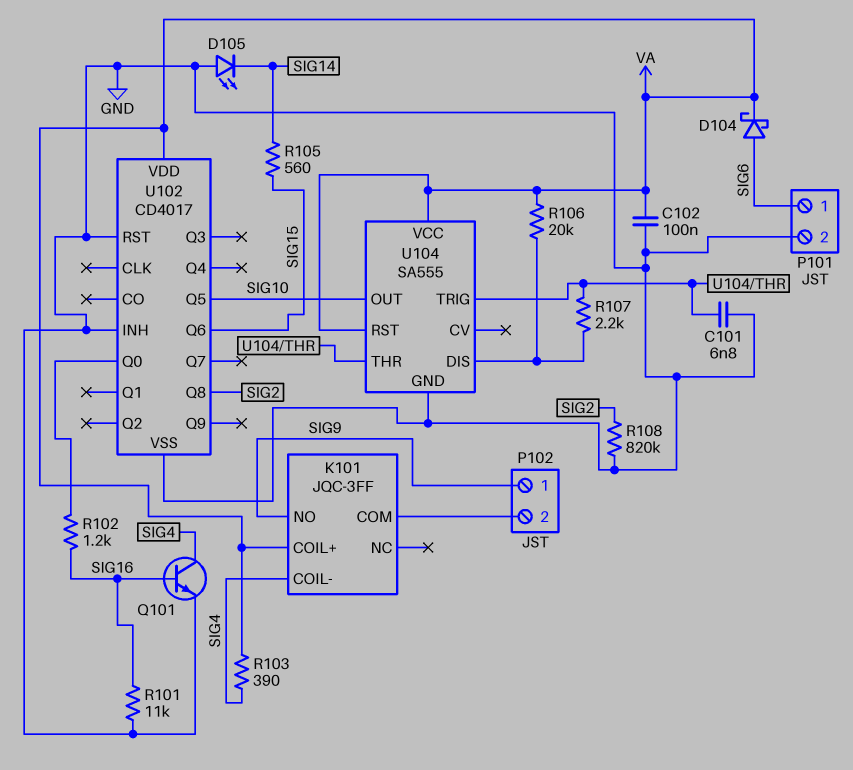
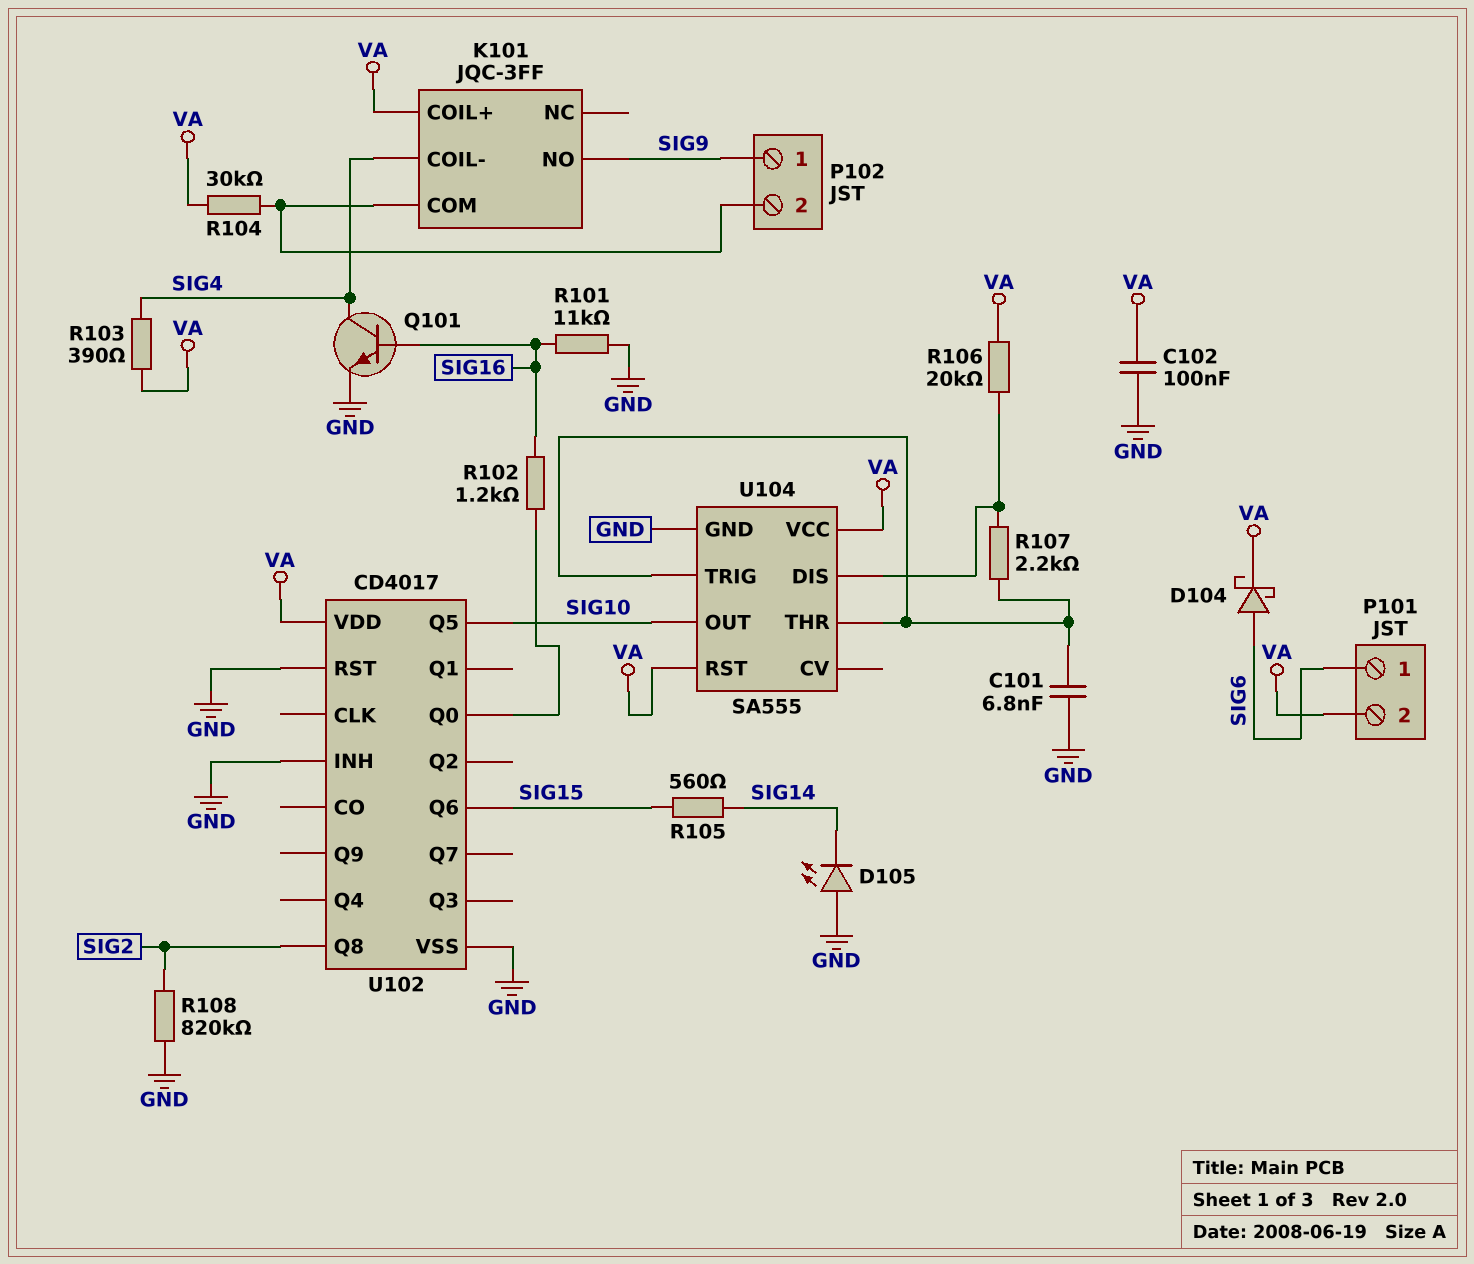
P101 pin 2: GND -> VA
R104: none -> 30k (K101/COM, VA)

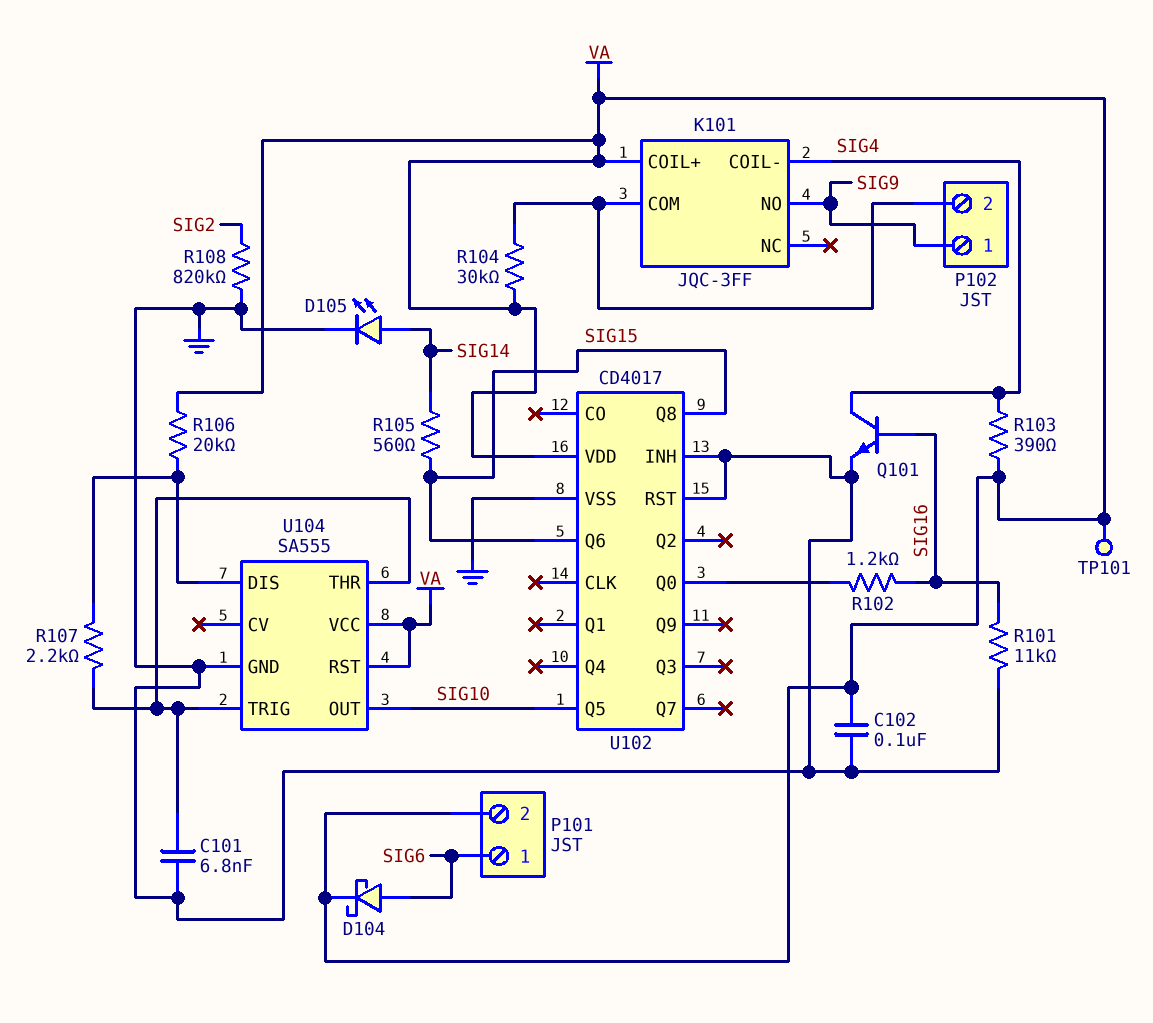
D105: LED (A GND, K SIG14) -> LED (A SIG14, K GND)
TP101: none -> test point (VA)
U102 pin Q8: SIG2 -> SIG15

